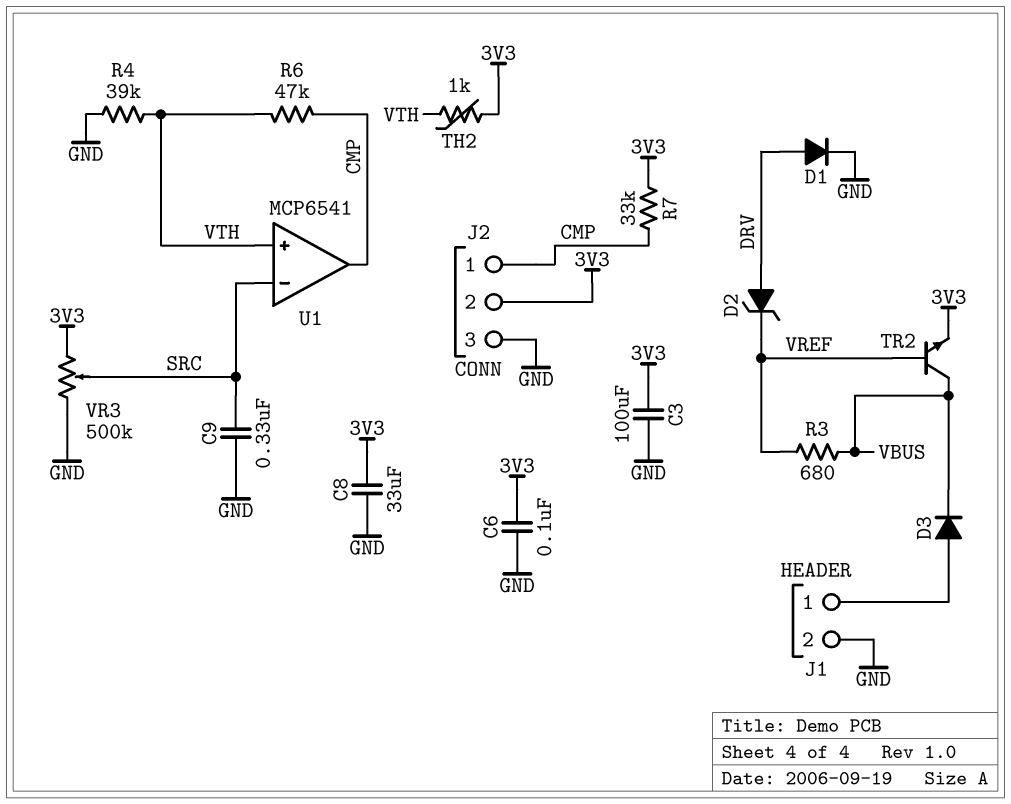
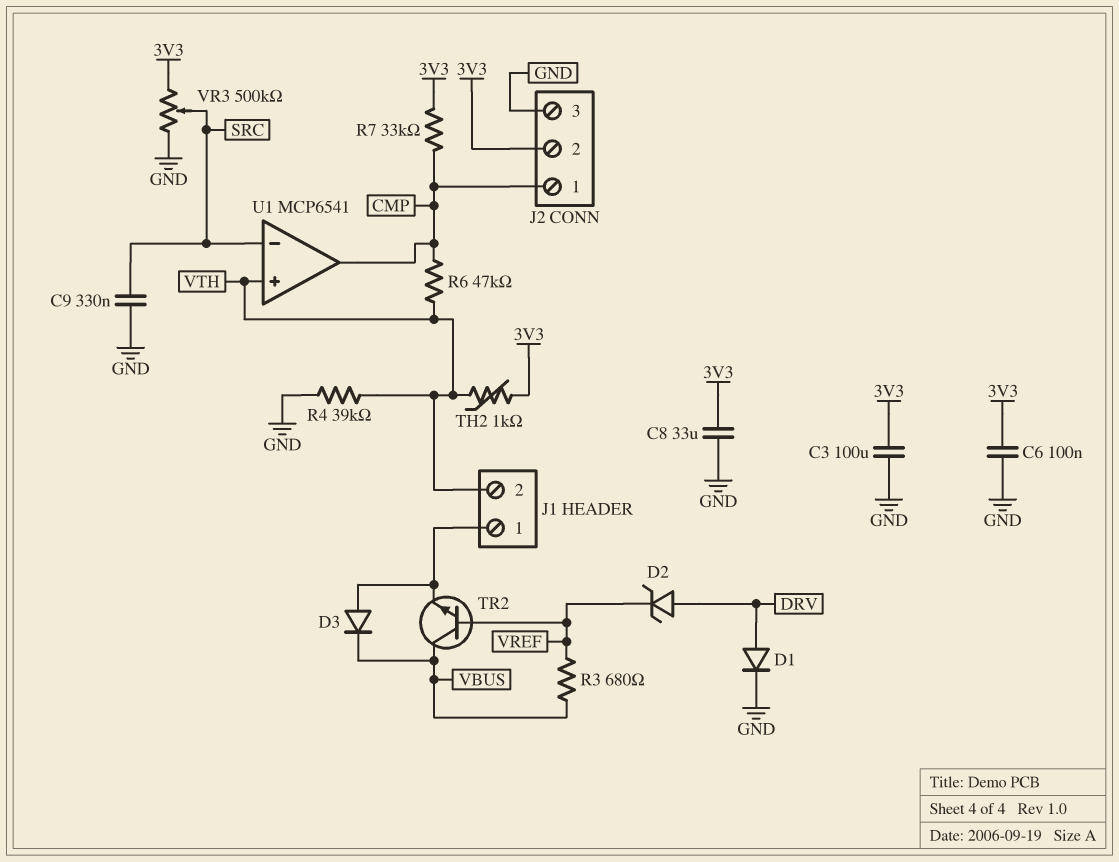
J1 pin 2: GND -> VTH
TR2: NPN (B VREF, C VBUS, E 3V3) -> NPN (B VREF, C VBUS, E J1/1)

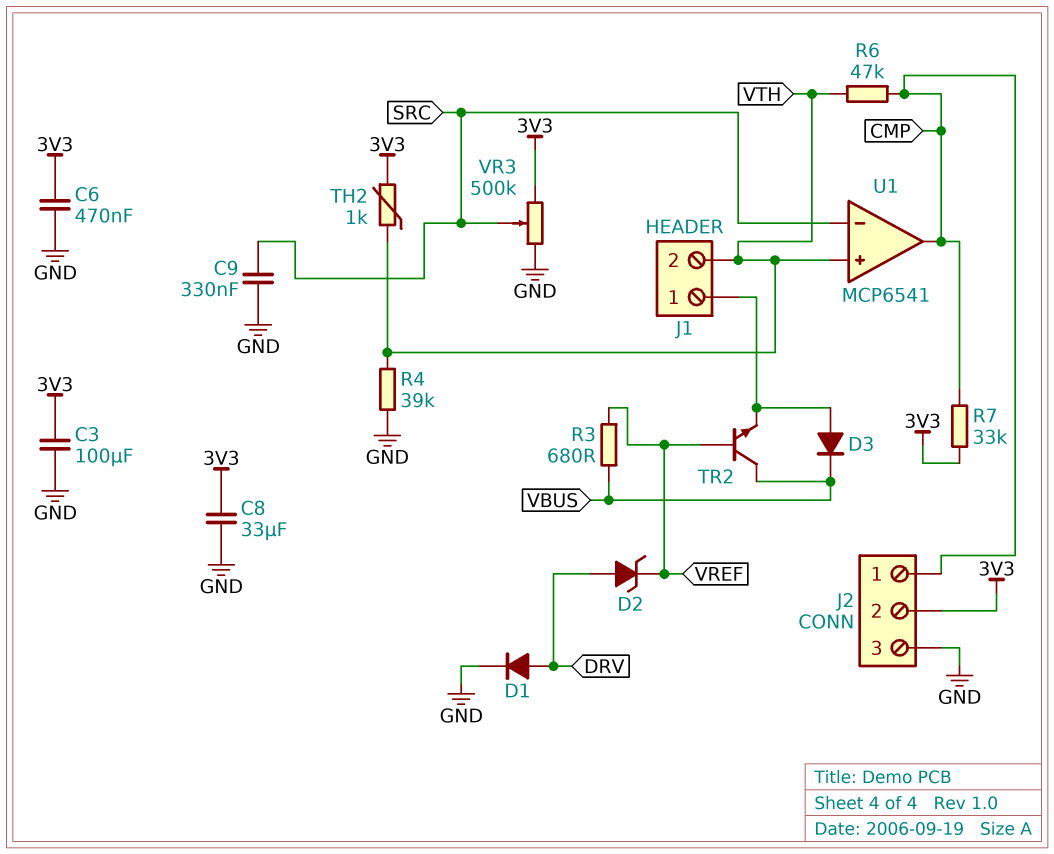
C6: 100nF (3V3, GND) -> 470nF (3V3, GND)

